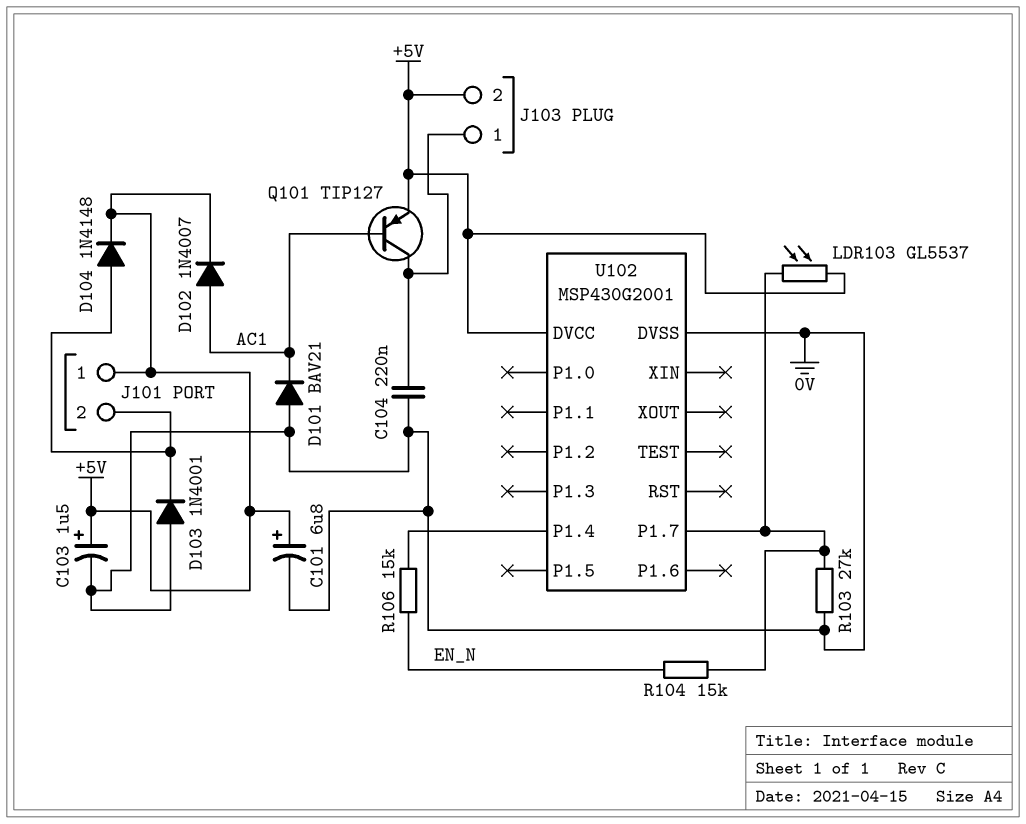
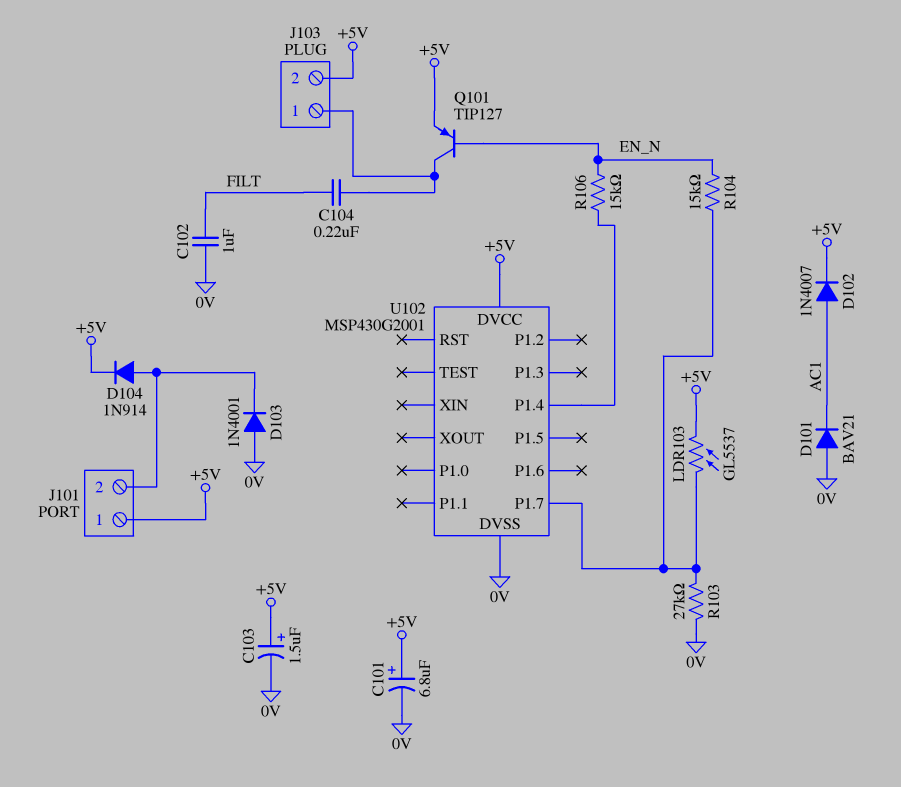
C102: none -> 1uF (0V, FILT)
C104: 220nF (0V, J103/1) -> 220nF (FILT, J103/1)
D104: diode 1N4148 (A J101/2, K +5V) -> diode 1N914 (A J101/2, K +5V)
Q101: PNP TIP127 (B AC1, C J103/1, E +5V) -> PNP TIP127 (B EN_N, C J103/1, E +5V)

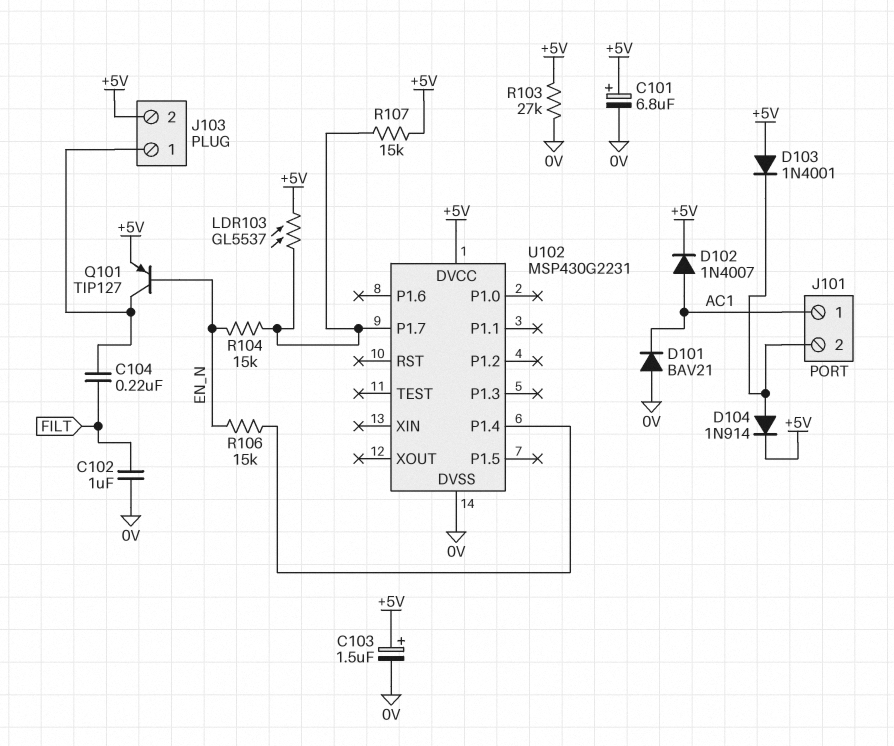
D103: diode 1N4001 (A 0V, K J101/2) -> diode 1N4001 (A +5V, K J101/2)
J101 pin 1: +5V -> AC1
R103: 27k (0V, U102/P1.7) -> 27k (+5V, 0V)
R107: none -> 15k (+5V, U102/P1.7)
U102: MSP430G2001 -> MSP430G2231

